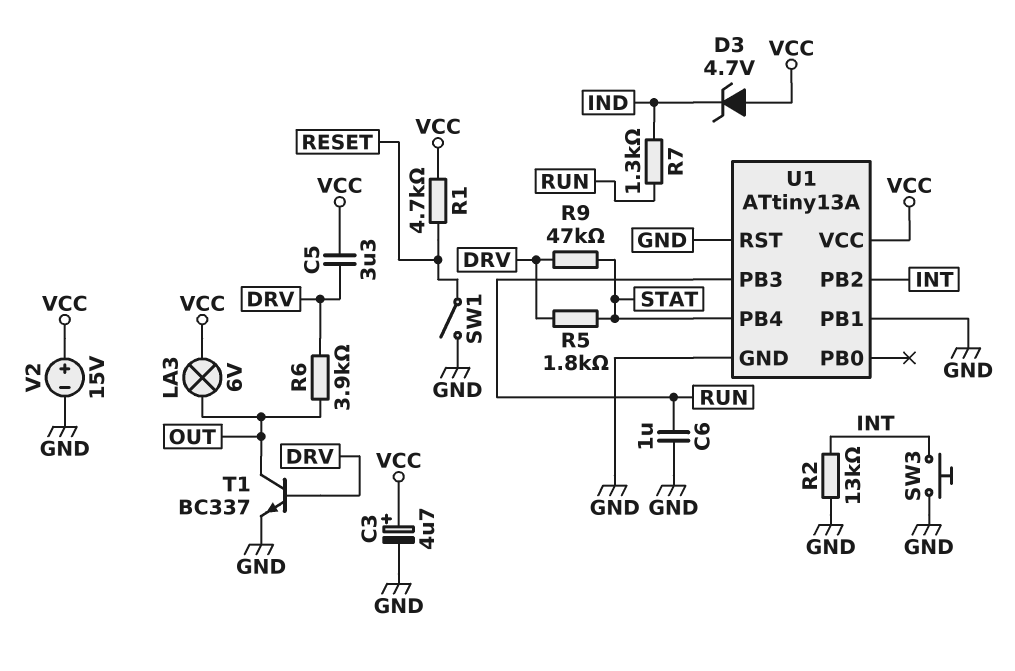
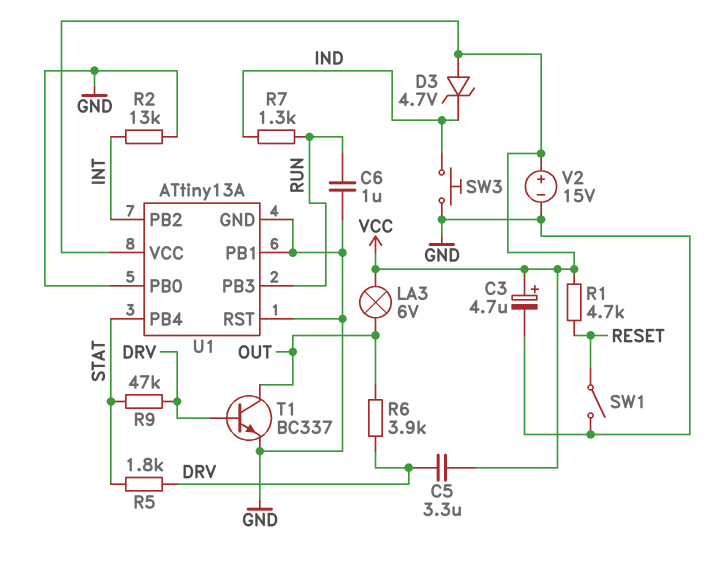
SW3: button (GND, INT) -> button (GND, IND)
U1 pin PB0: none -> GND

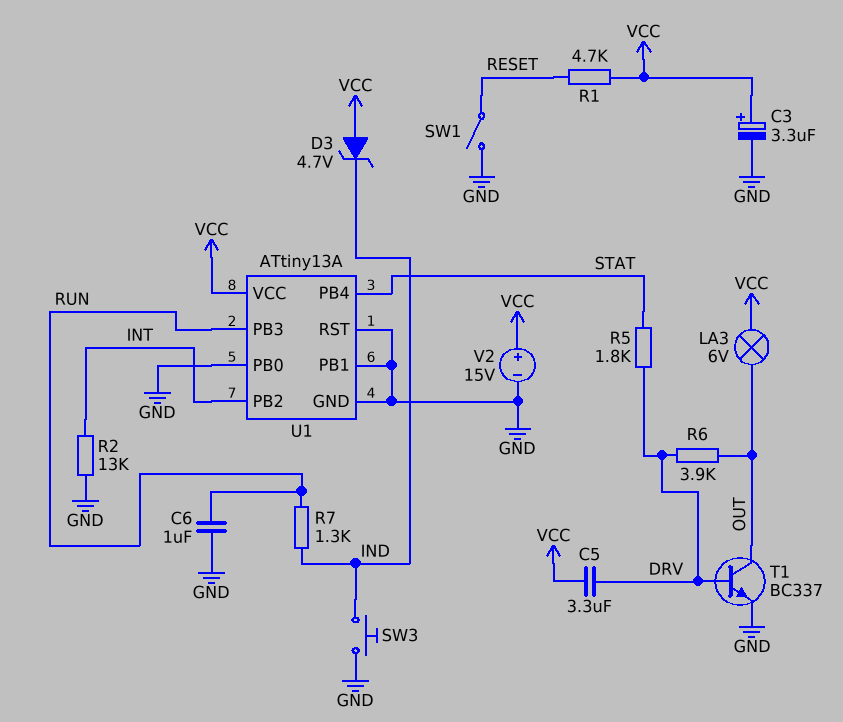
C3: 4.7uF (plus VCC, minus GND) -> 3.3uF (plus VCC, minus GND)
R9: 47k (DRV, STAT) -> none

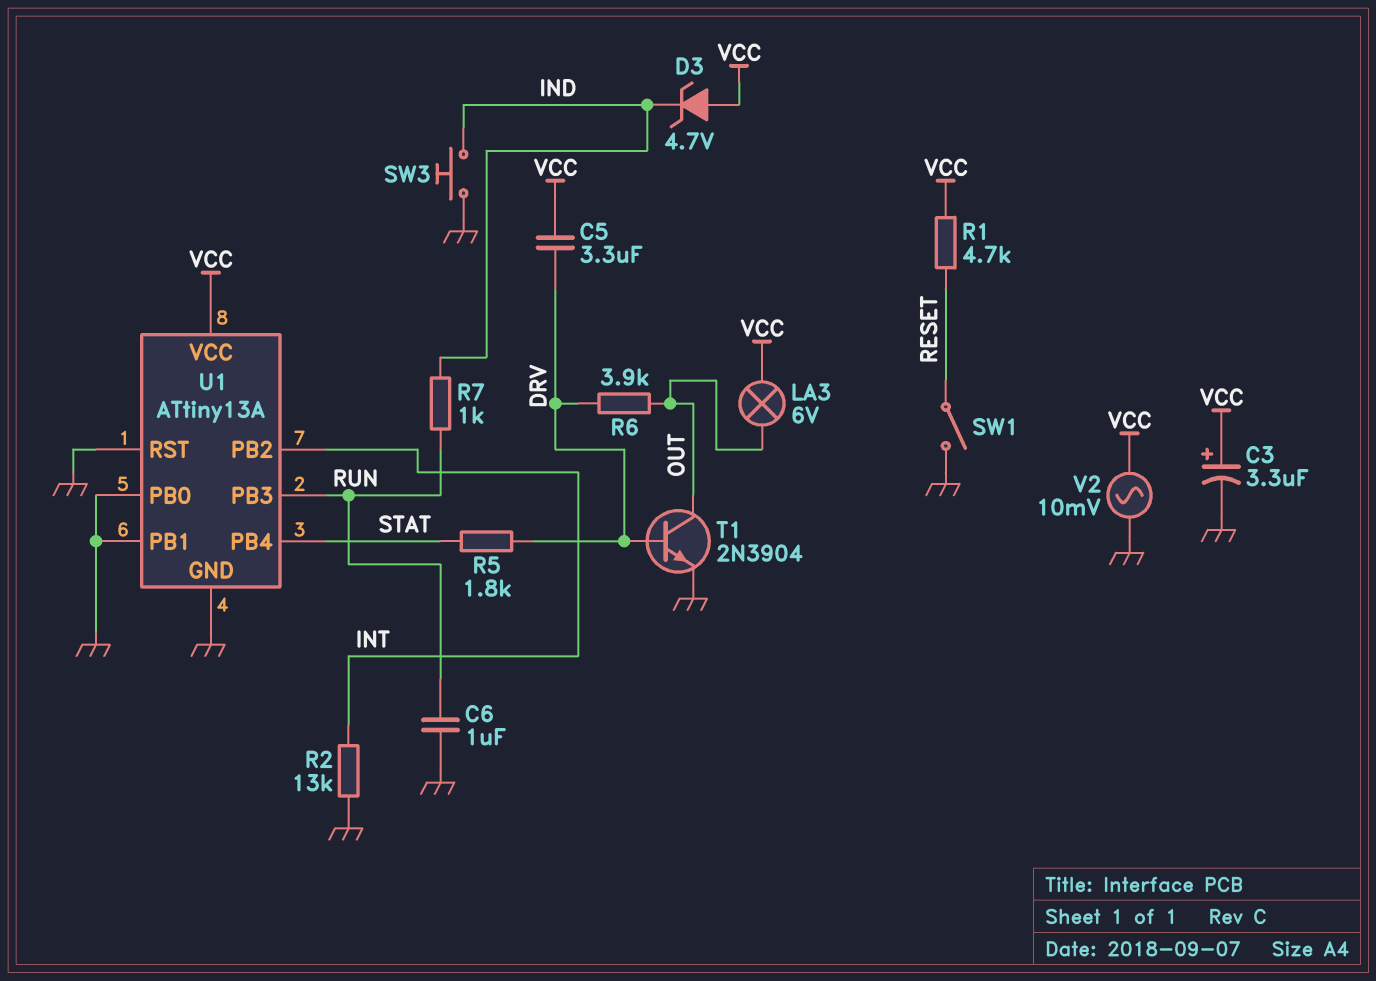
R7: 1.3k (IND, RUN) -> 1k (IND, RUN)
T1: NPN BC337 (B DRV, C OUT, E GND) -> NPN 2N3904 (B DRV, C OUT, E GND)
V2: 15V (plus VCC, minus GND) -> AC 10mV (GND, VCC)

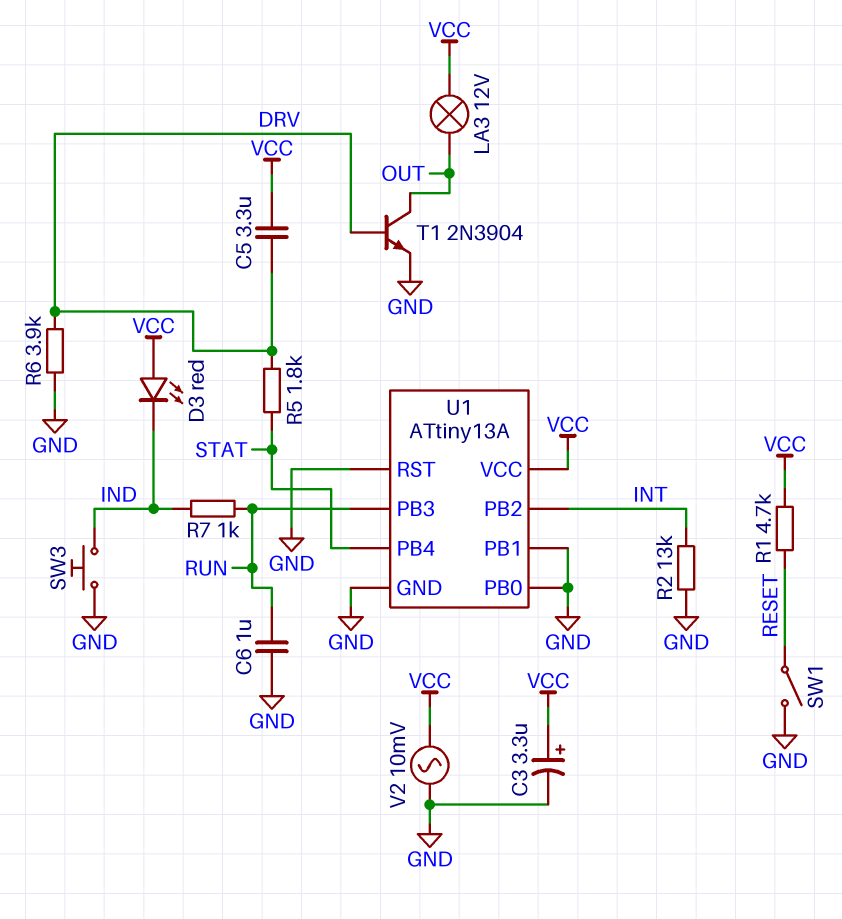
D3: zener 4.7V (A VCC, K IND) -> LED red (A VCC, K IND)
LA3: lamp 6V (OUT, VCC) -> lamp 12V (OUT, VCC)
R6: 3.9k (DRV, OUT) -> 3.9k (DRV, GND)

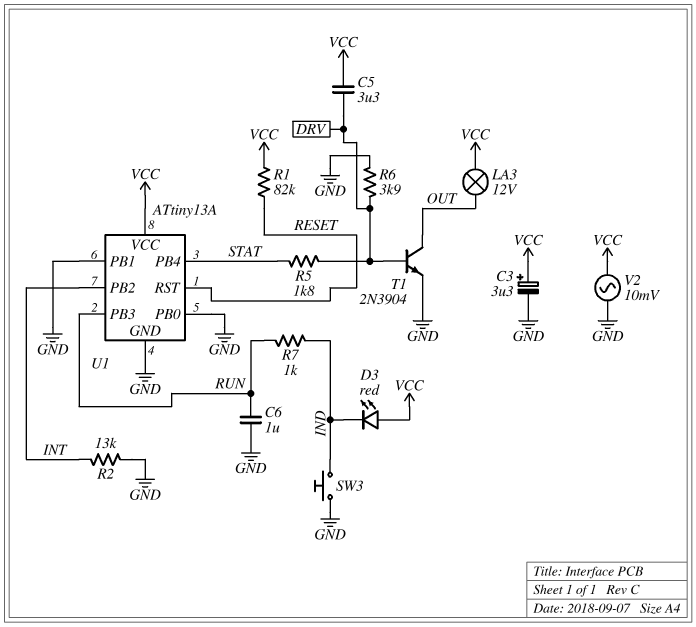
R1: 4.7k (RESET, VCC) -> 82k (RESET, VCC)
SW1: switch (GND, RESET) -> none
U1 pin RST: GND -> RESET

